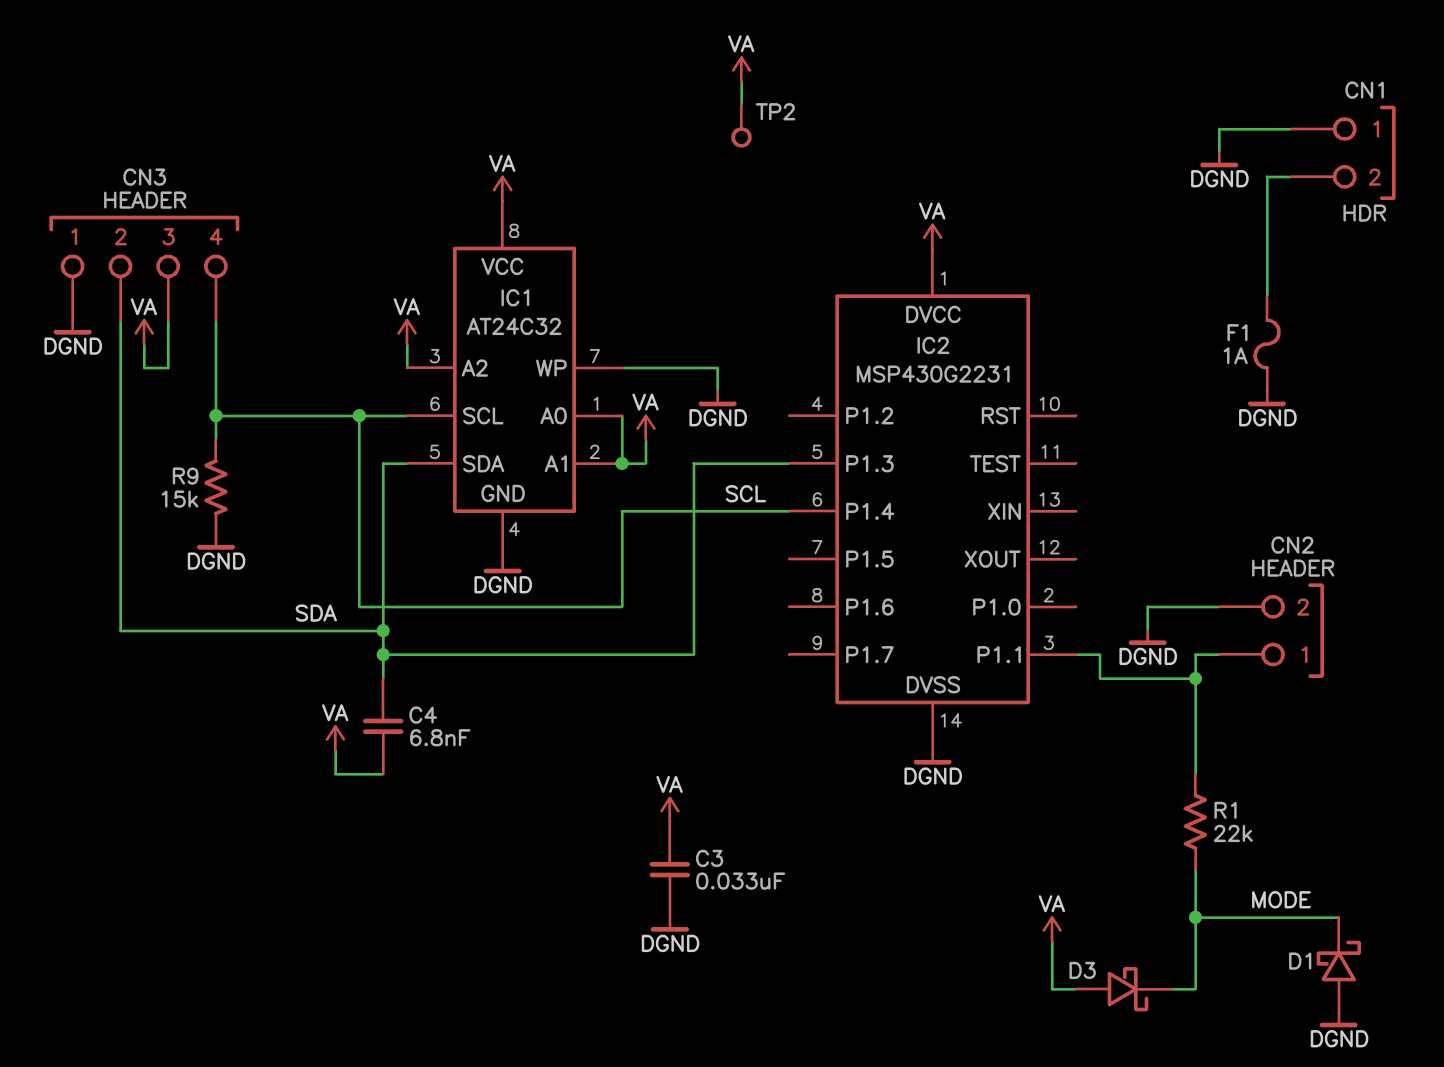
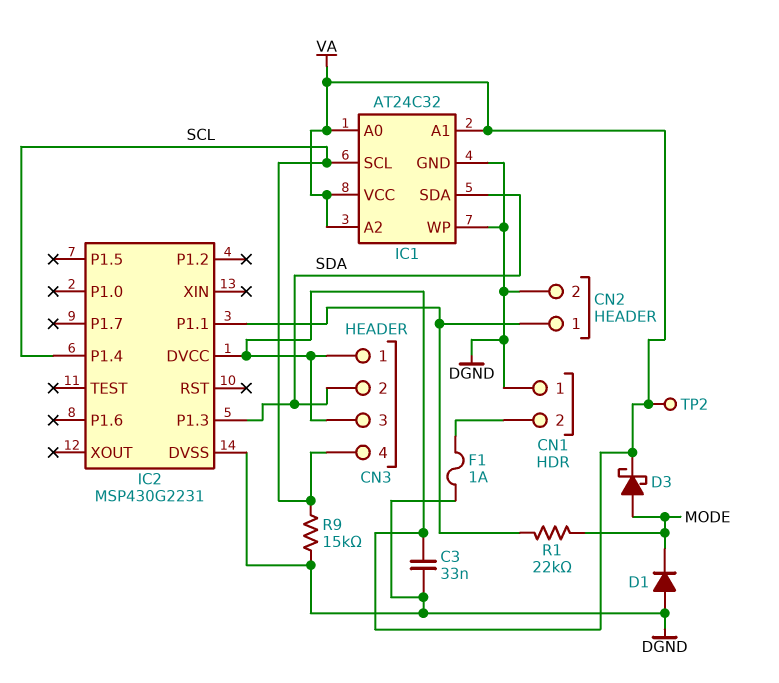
C4: 6.8nF (SDA, VA) -> none
CN3 pin 1: DGND -> VA
D1: schottky (A DGND, K MODE) -> diode (A DGND, K MODE)
D3: schottky (A VA, K MODE) -> schottky (A MODE, K VA)

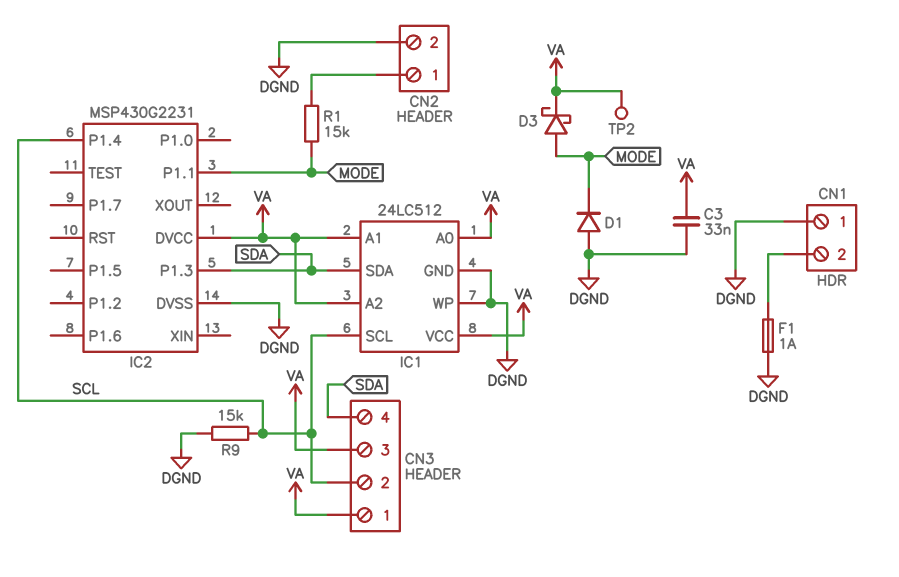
CN3 pin 2: SDA -> SCL
CN3 pin 4: SCL -> SDA
IC1: AT24C32 -> 24LC512
IC2 pin P1.1: CN2/1 -> MODE
R1: 22k (CN2/1, MODE) -> 15k (CN2/1, MODE)

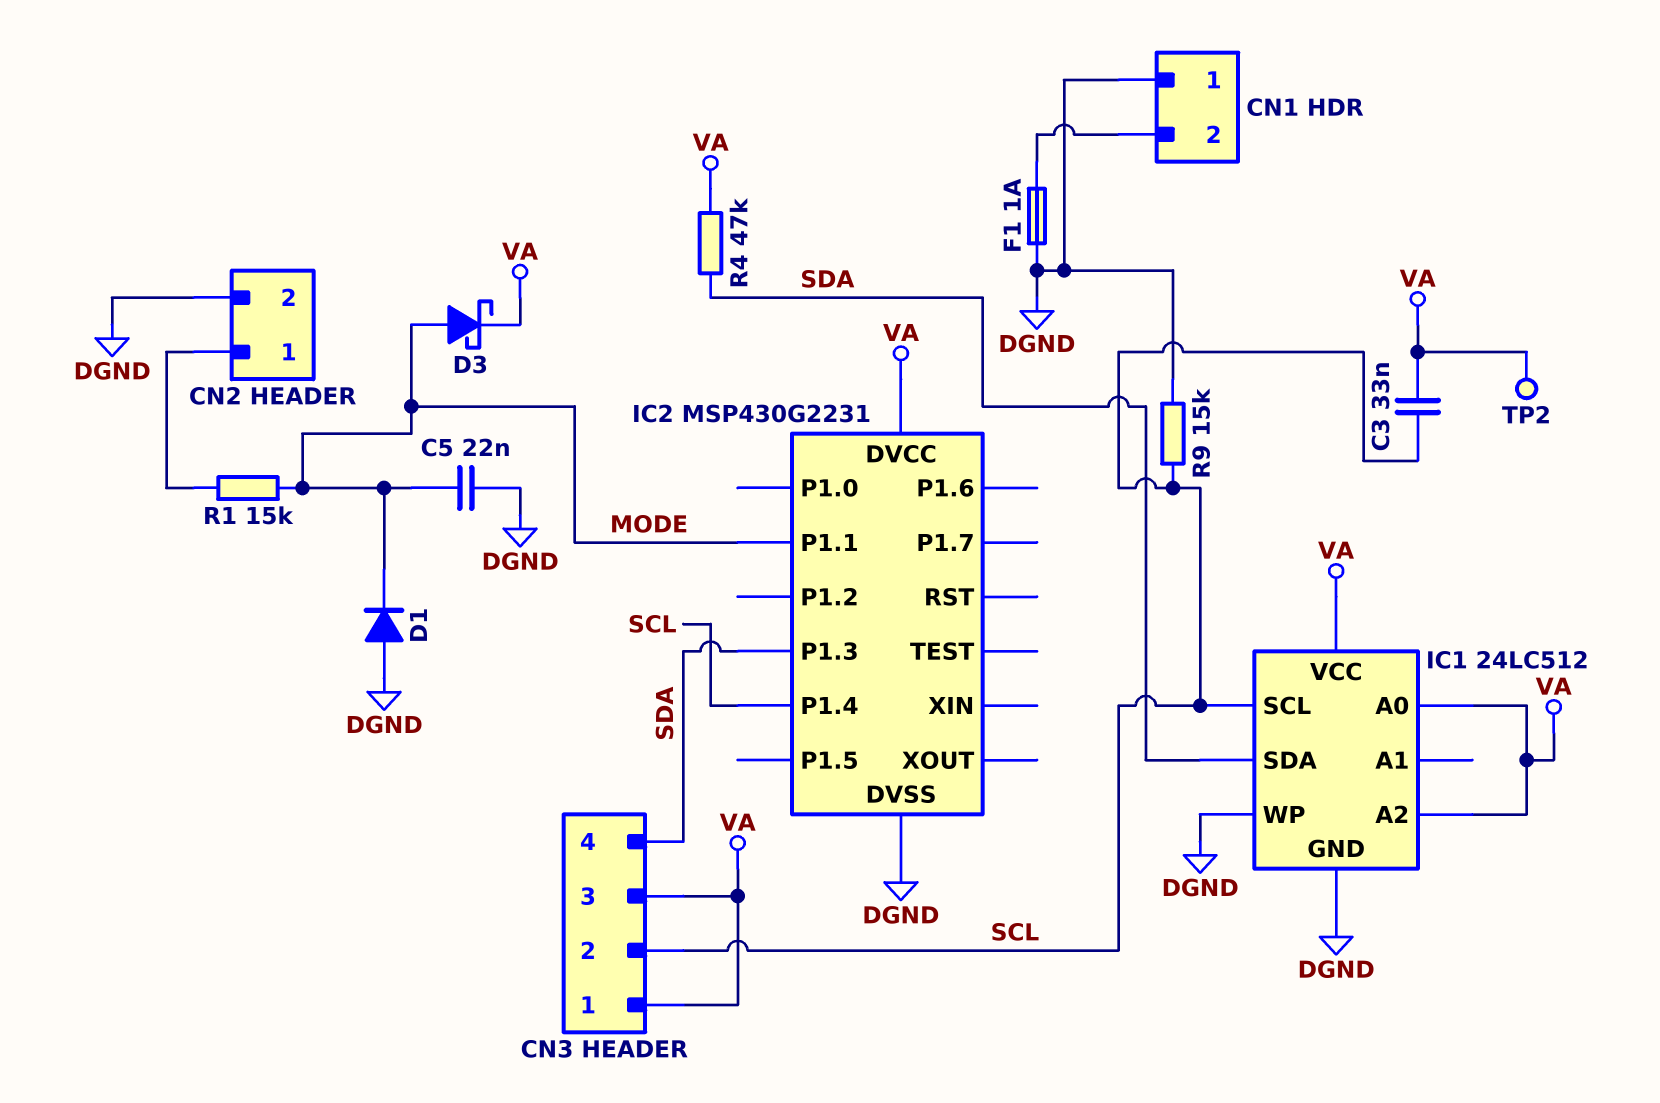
C3: 33nF (DGND, VA) -> 33nF (SCL, VA)
C5: none -> 22nF (DGND, MODE)
IC1 pin A1: VA -> none
R4: none -> 47k (SDA, VA)

